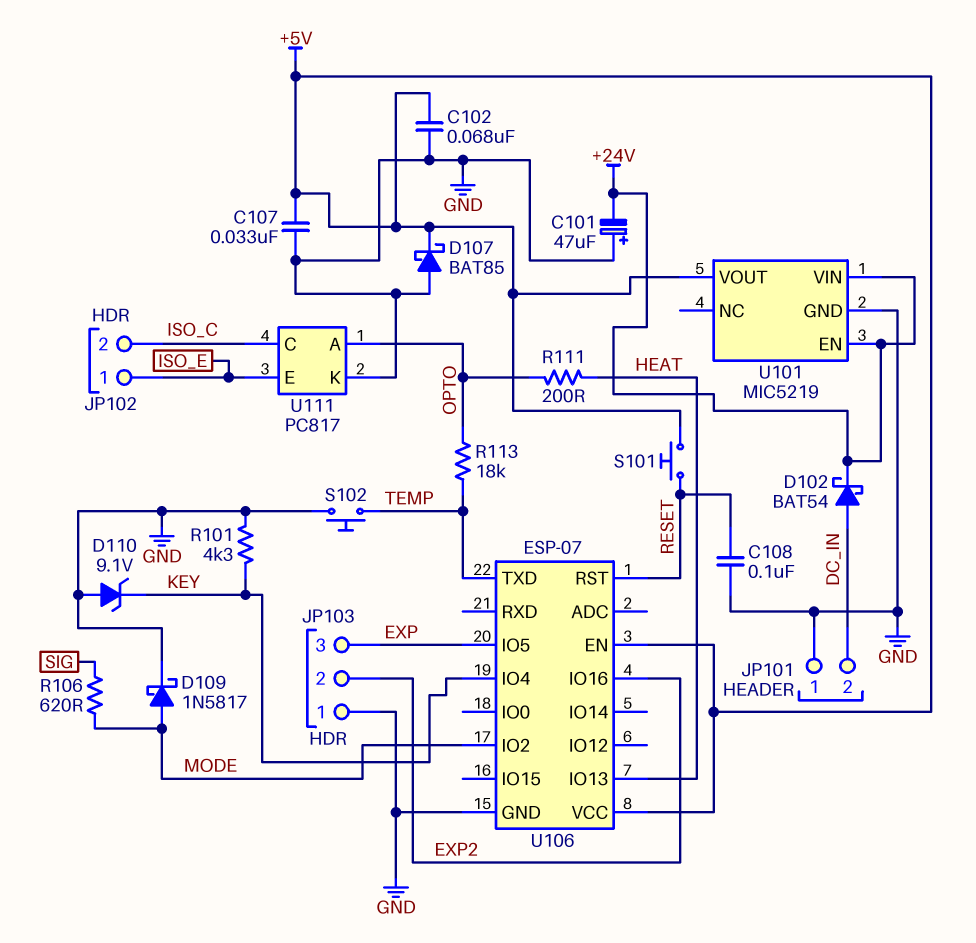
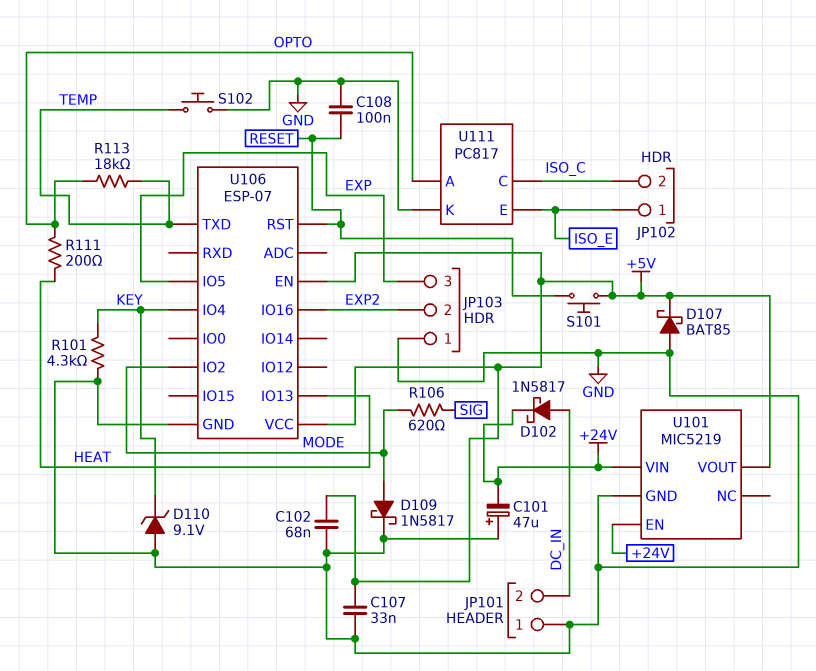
D102: schottky BAT54 (A DC_IN, K +24V) -> schottky 1N5817 (A DC_IN, K +24V)

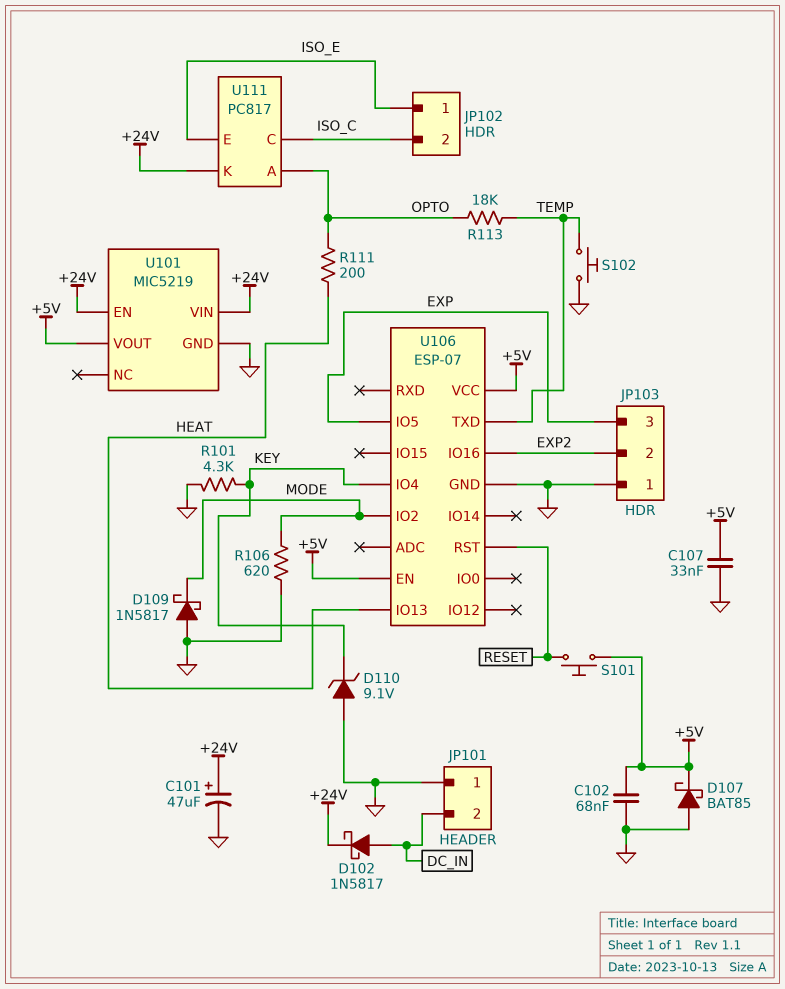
C101: 47uF (plus GND, minus +24V) -> 47uF (plus +24V, minus GND)
C108: 100nF (GND, RESET) -> none
D109: schottky 1N5817 (A MODE, K GND) -> schottky 1N5817 (A GND, K MODE)
R106: 620 (MODE, SIG) -> 620 (GND, MODE)
U111 pin K: GND -> +24V

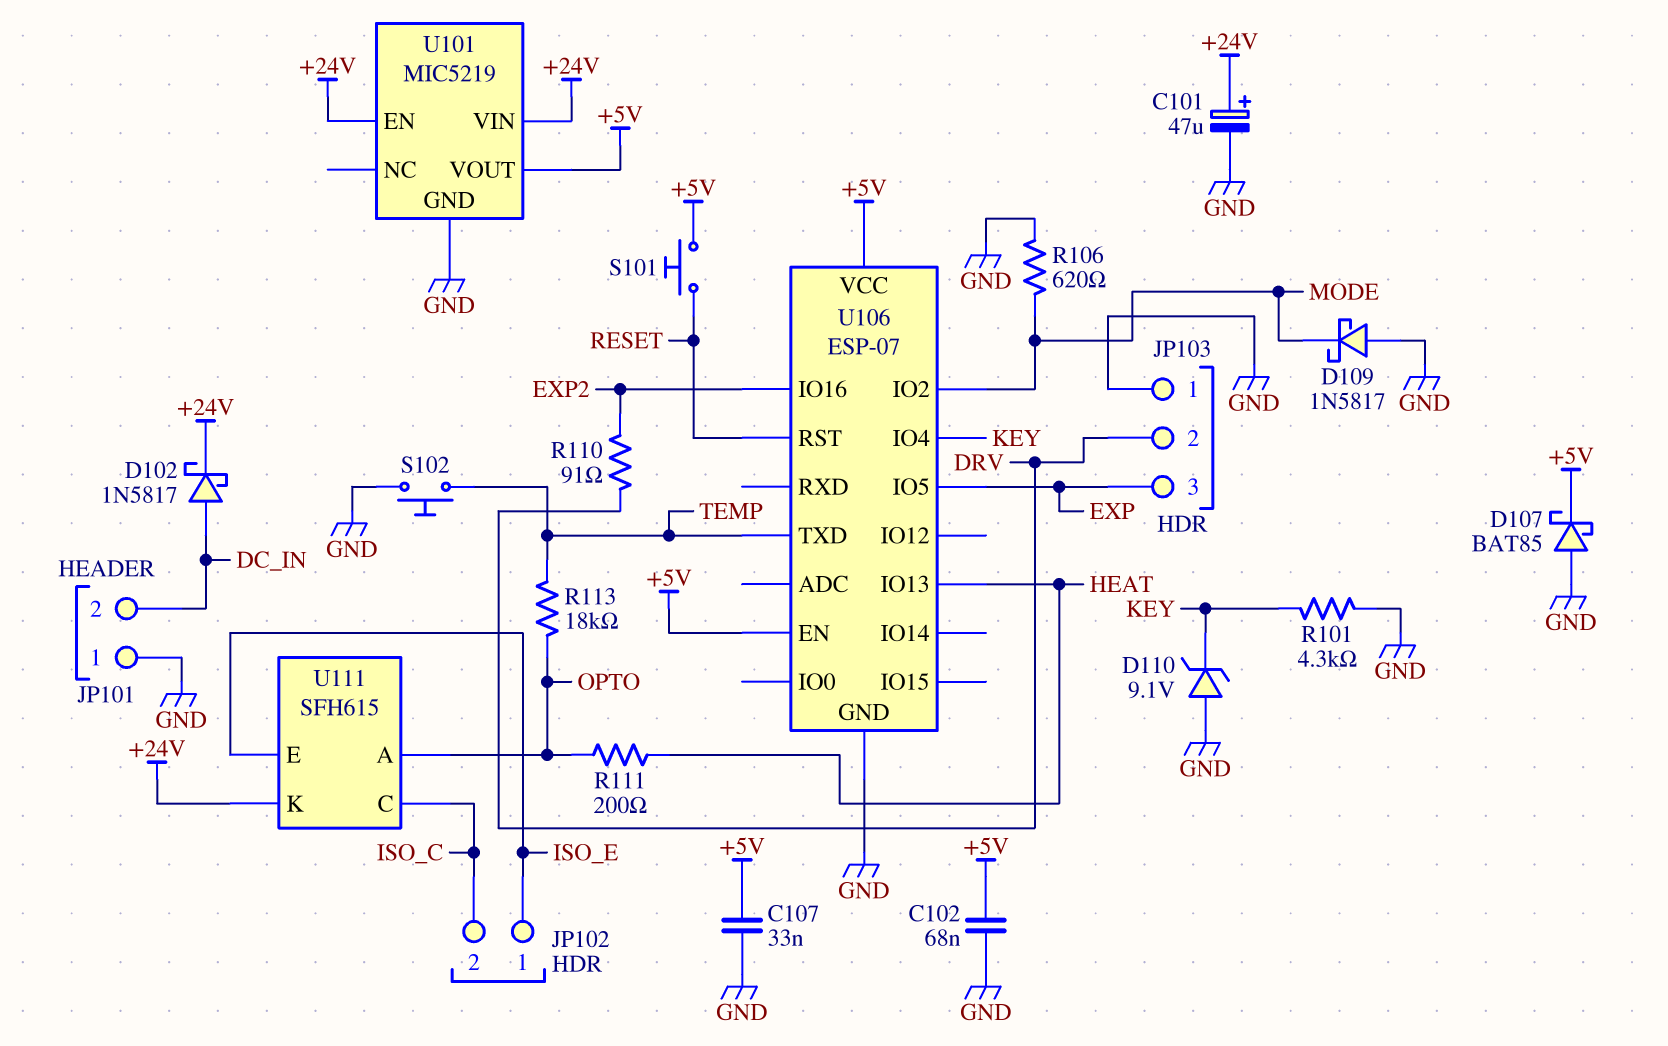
JP103 pin 2: EXP2 -> DRV
R110: none -> 91 (DRV, EXP2)
U111: PC817 -> SFH615

